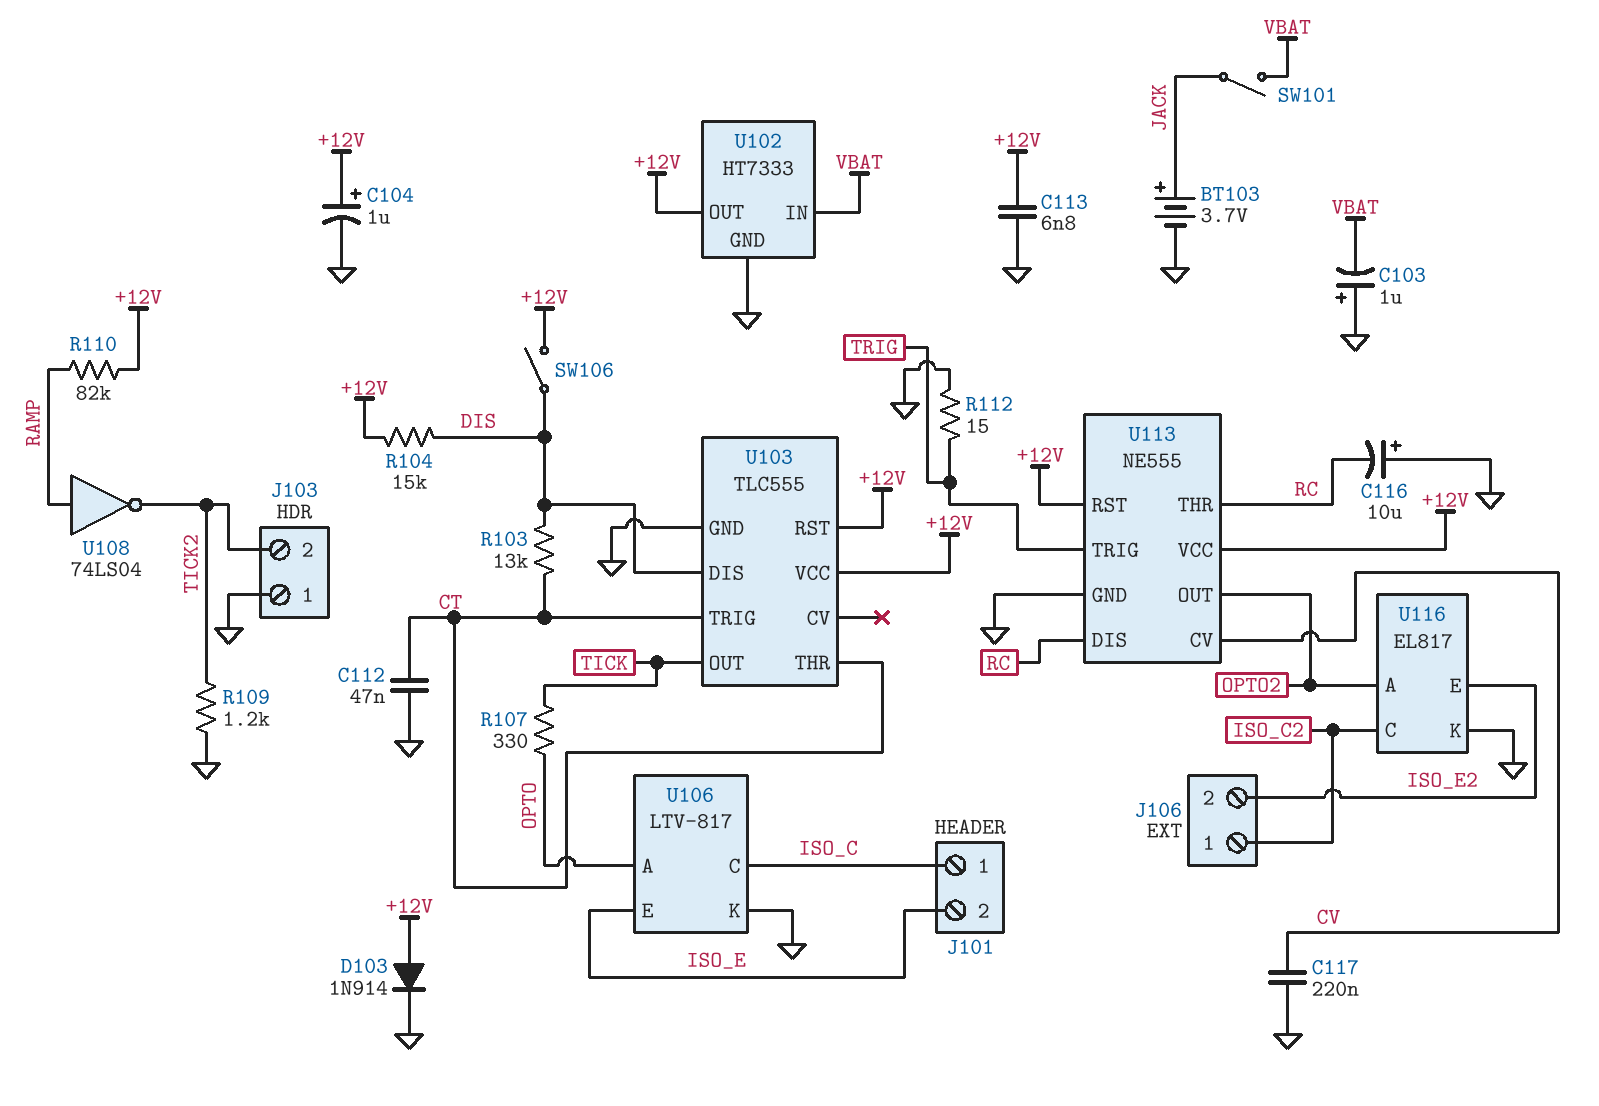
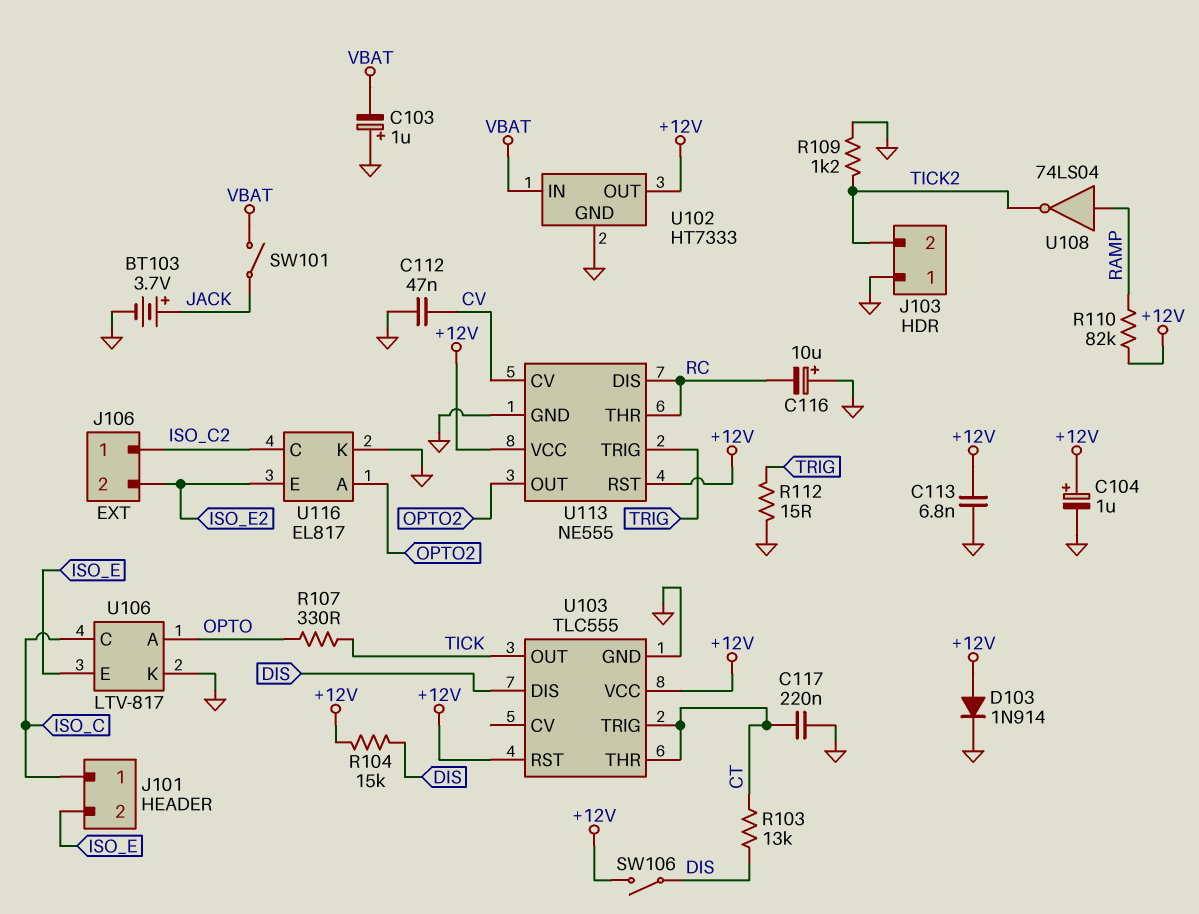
C112: 47nF (CT, GND) -> 47nF (CV, GND)
C117: 220nF (CV, GND) -> 220nF (CT, GND)

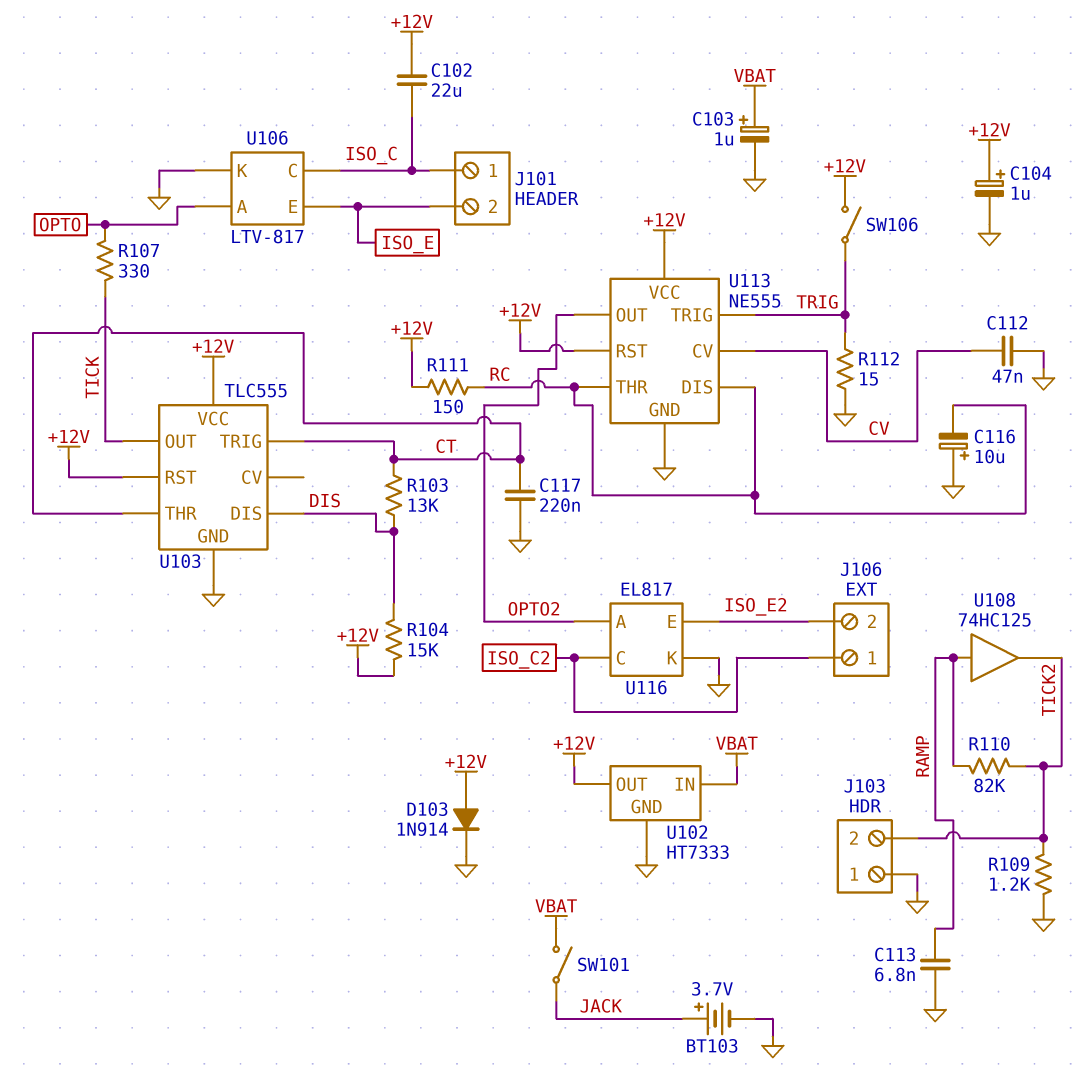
C102: none -> 22uF (+12V, ISO_C)
C103: 1uF (plus GND, minus VBAT) -> 1uF (plus VBAT, minus GND)
C113: 6.8nF (+12V, GND) -> 6.8nF (GND, RAMP)
R110: 82k (+12V, RAMP) -> 82k (RAMP, TICK2)
R111: none -> 150 (+12V, RC)
SW106: switch (+12V, DIS) -> switch (+12V, TRIG)
U108: NOT 74LS04 (in RAMP, out TICK2) -> buffer 74HC125 (in RAMP, out TICK2)

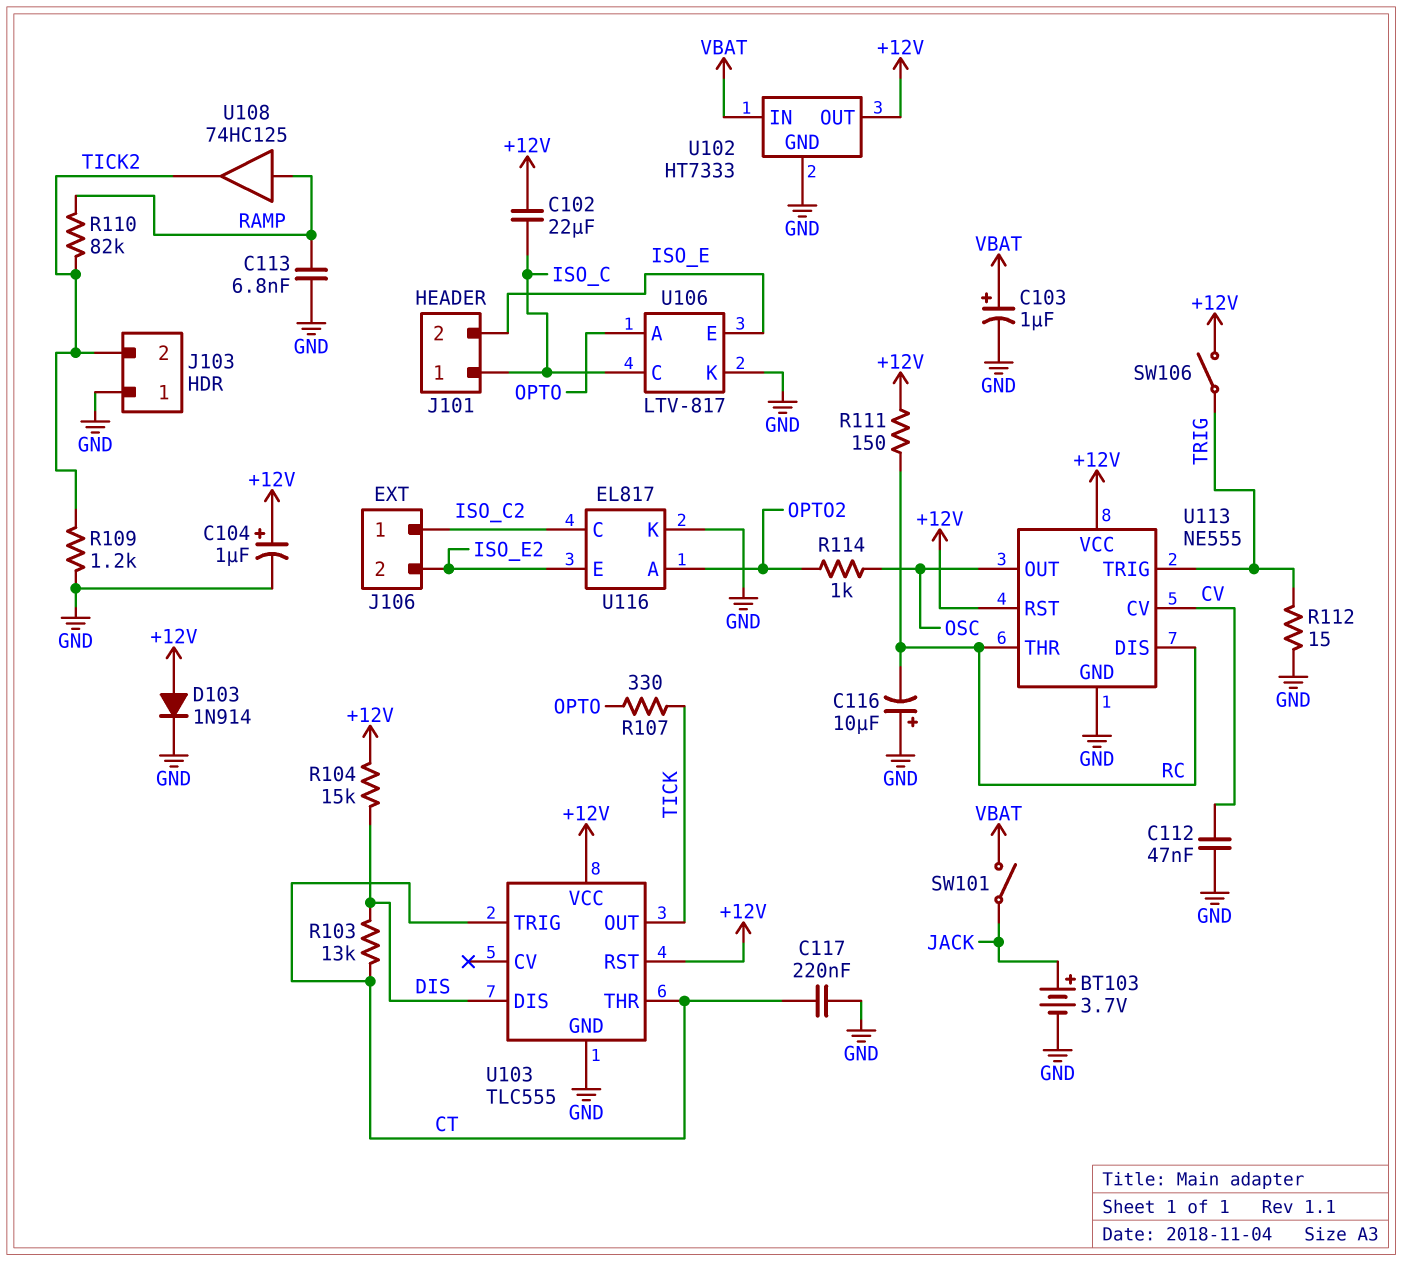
R114: none -> 1k (OPTO2, OSC)
U113 pin OUT: OPTO2 -> OSC

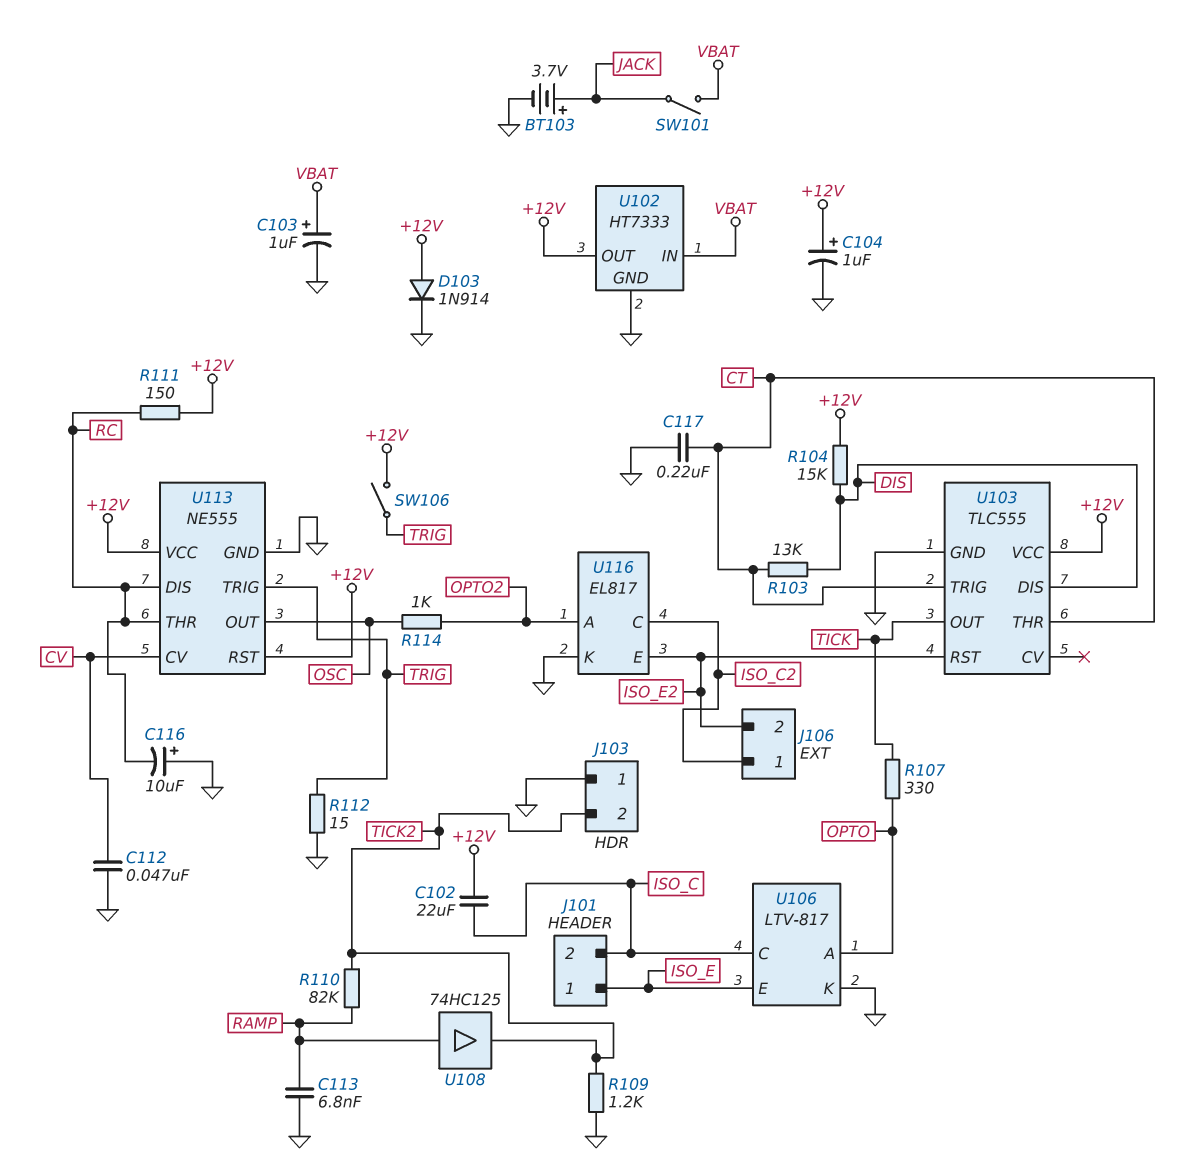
J101 pin 1: ISO_C -> ISO_E
J101 pin 2: ISO_E -> ISO_C
U103 pin RST: +12V -> ISO_E2

